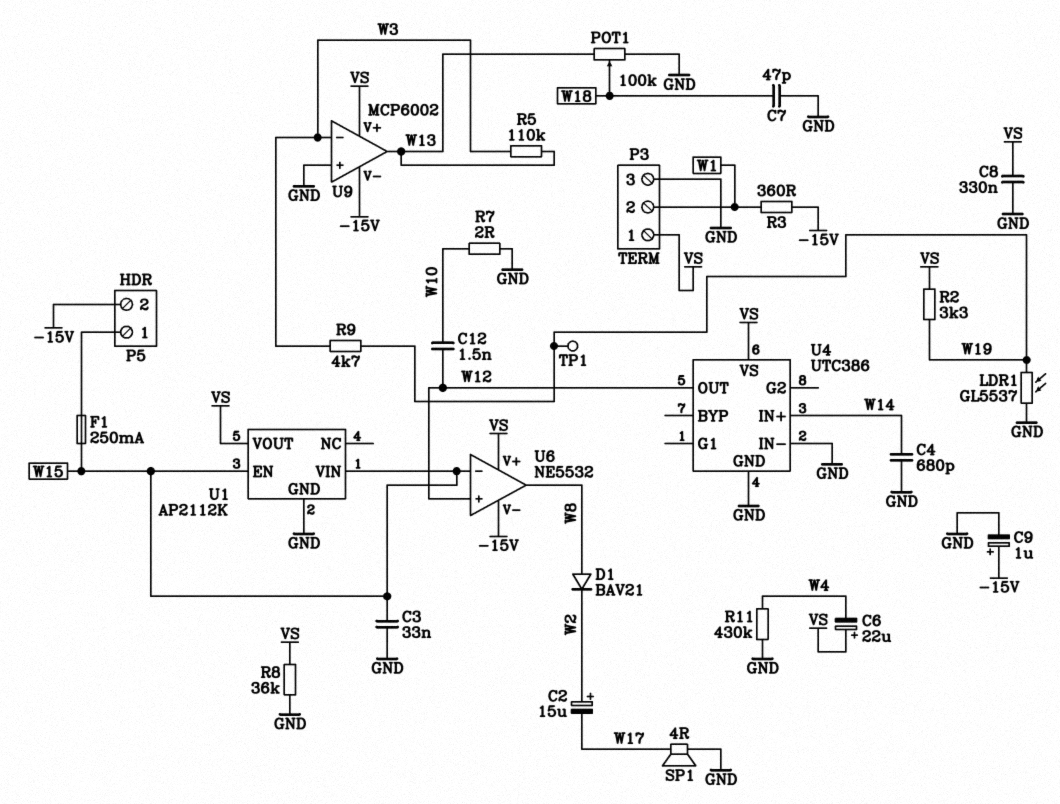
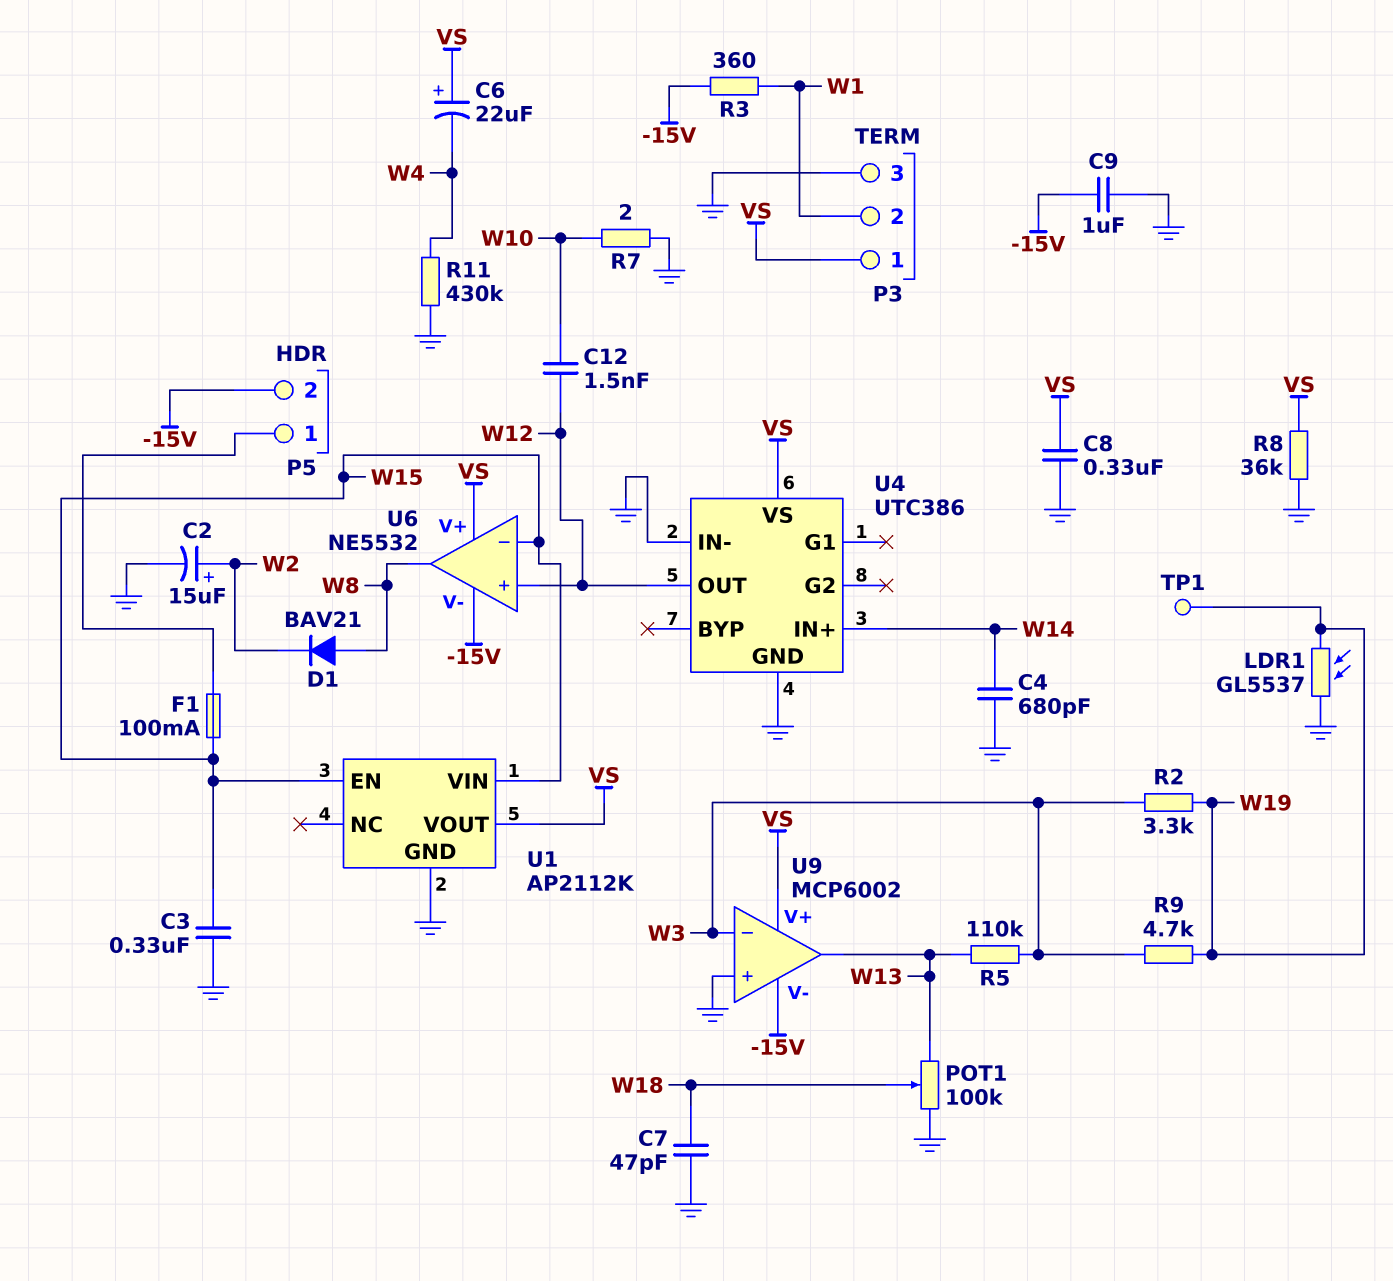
C2: 15uF (plus W2, minus W17) -> 15uF (plus W2, minus GND)
C3: 33nF (GND, W15) -> 330nF (GND, W15)
C9: 1uF (plus -15V, minus GND) -> 1uF (-15V, GND)
F1: 250mA (P5/1, W15) -> 100mA (P5/1, W15)
R2: 3.3k (VS, W19) -> 3.3k (W3, W19)
SP1: speaker 4R (GND, W17) -> none

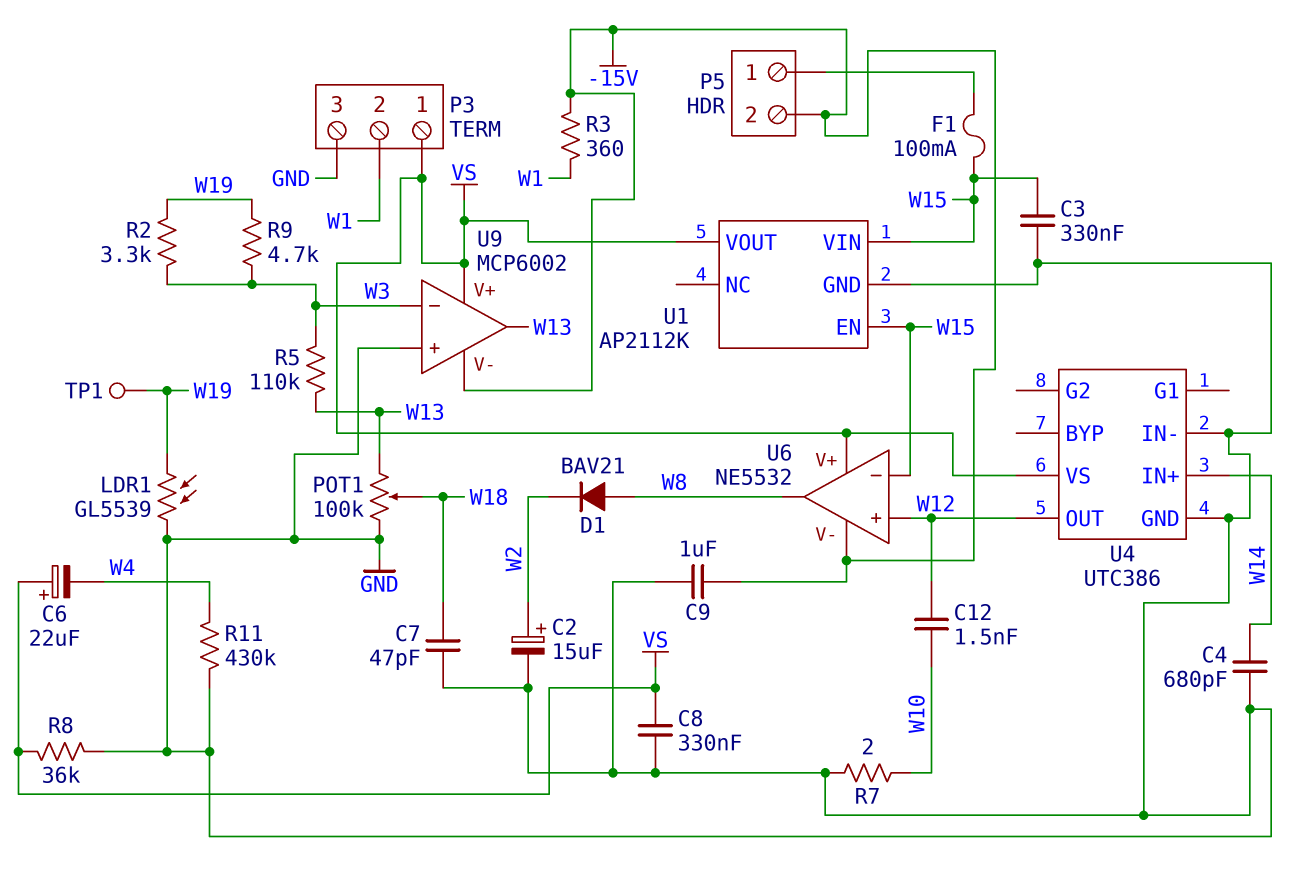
LDR1: GL5537 (GND, W19) -> GL5539 (GND, W19)

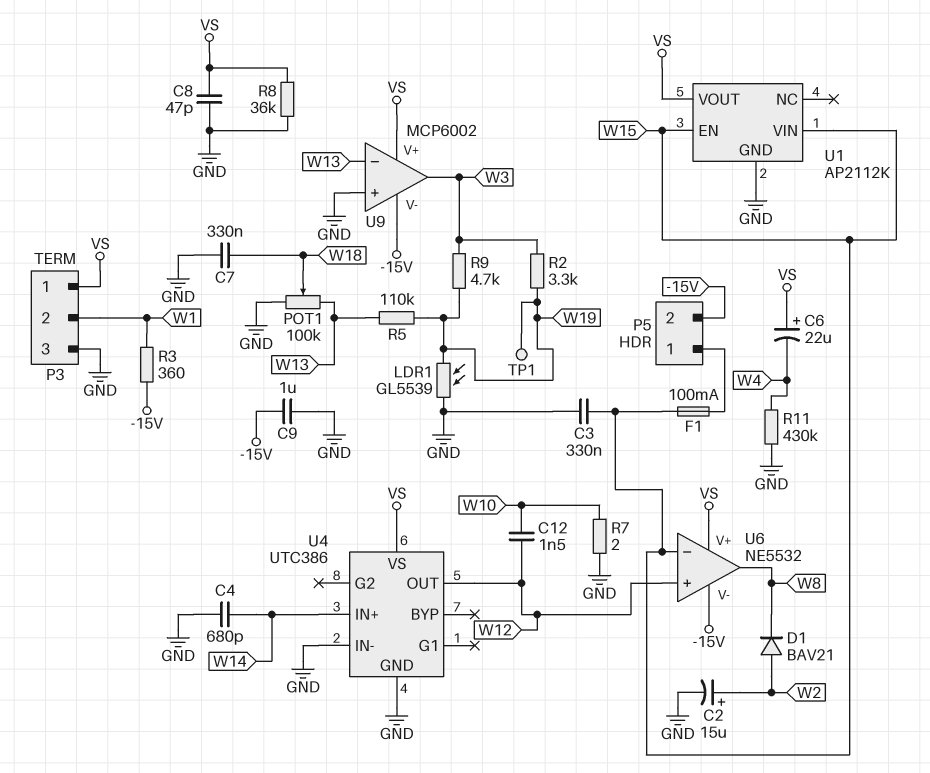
C7: 47pF (GND, W18) -> 330nF (GND, W18)
C8: 330nF (GND, VS) -> 47pF (GND, VS)
D1: diode BAV21 (A W8, K W2) -> diode BAV21 (A W2, K W8)
R5: 110k (W3, W13) -> 110k (W13, W19)
U9 pin in-: W3 -> W13
U9 pin out: W13 -> W3

